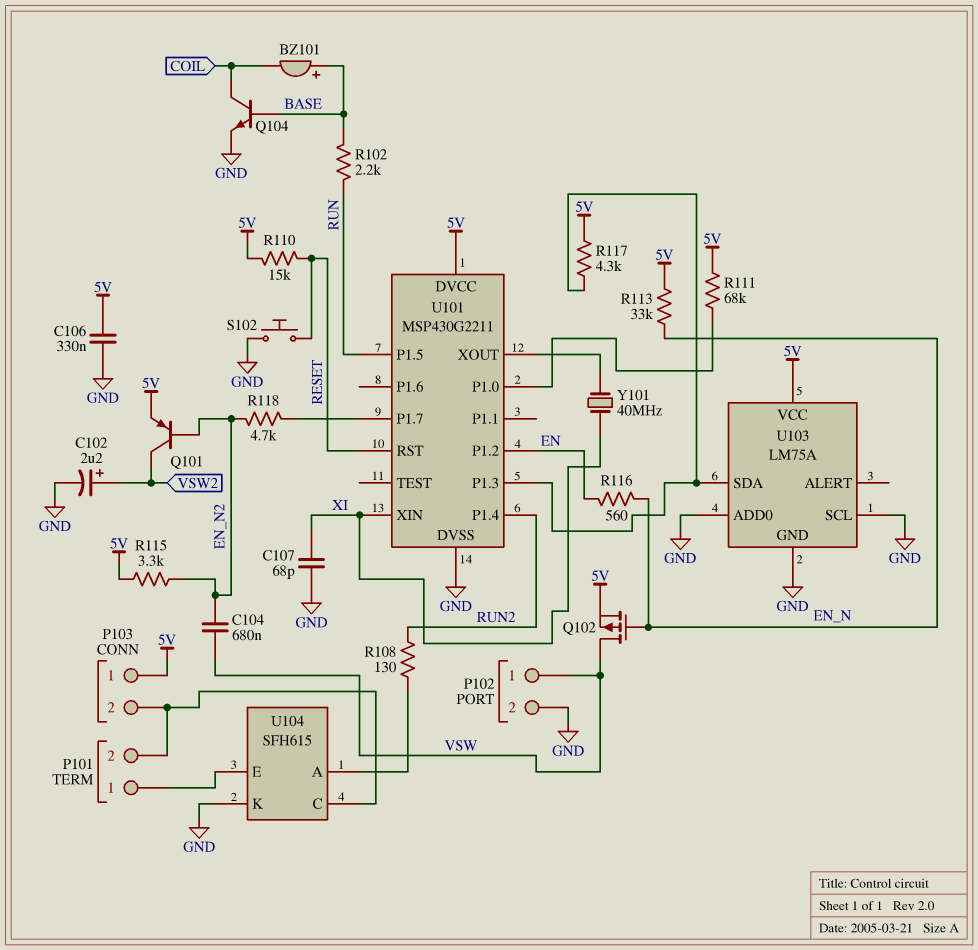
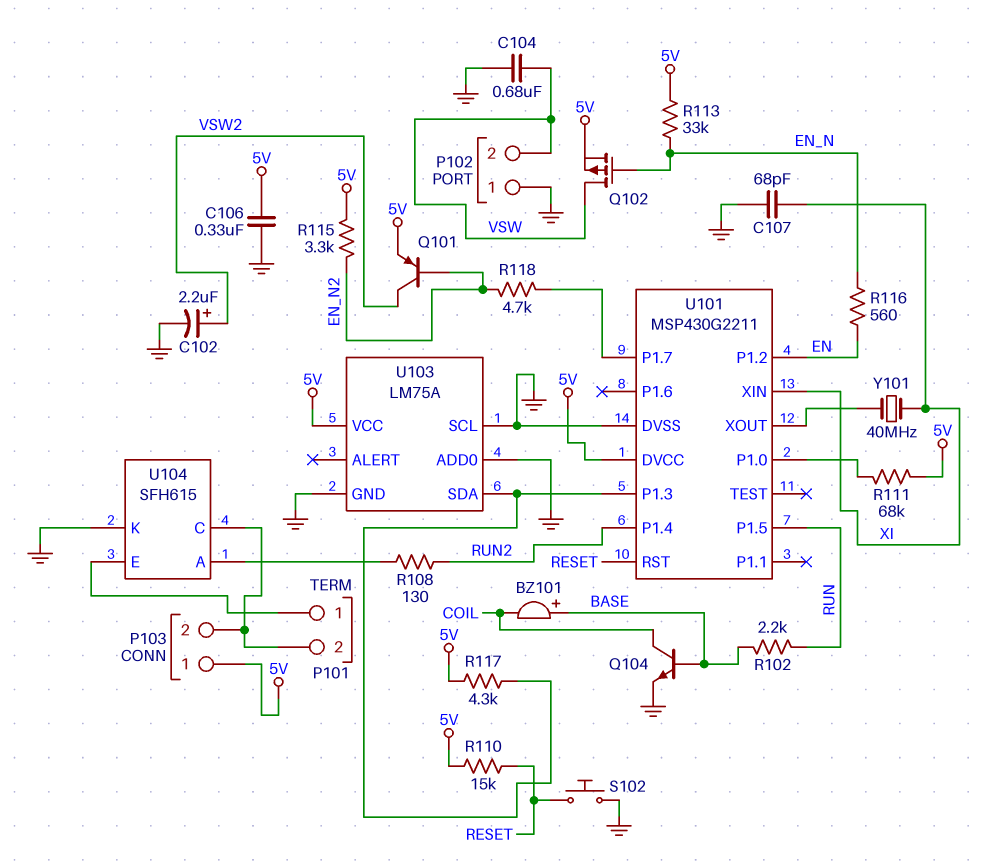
C104: 680nF (EN_N2, VSW) -> 680nF (GND, VSW)
P102 pin 1: VSW -> GND
P102 pin 2: GND -> VSW

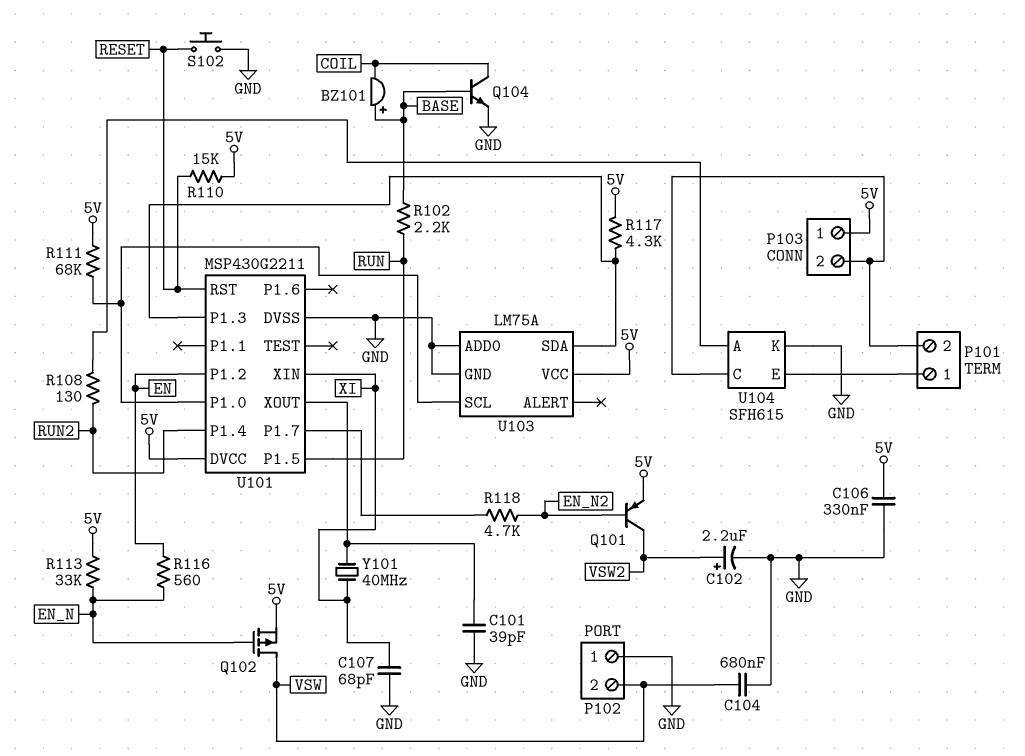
C101: none -> 39pF (GND, U101/XOUT)
R115: 3.3k (5V, EN_N2) -> none
U103 pin SCL: GND -> U101/P1.0

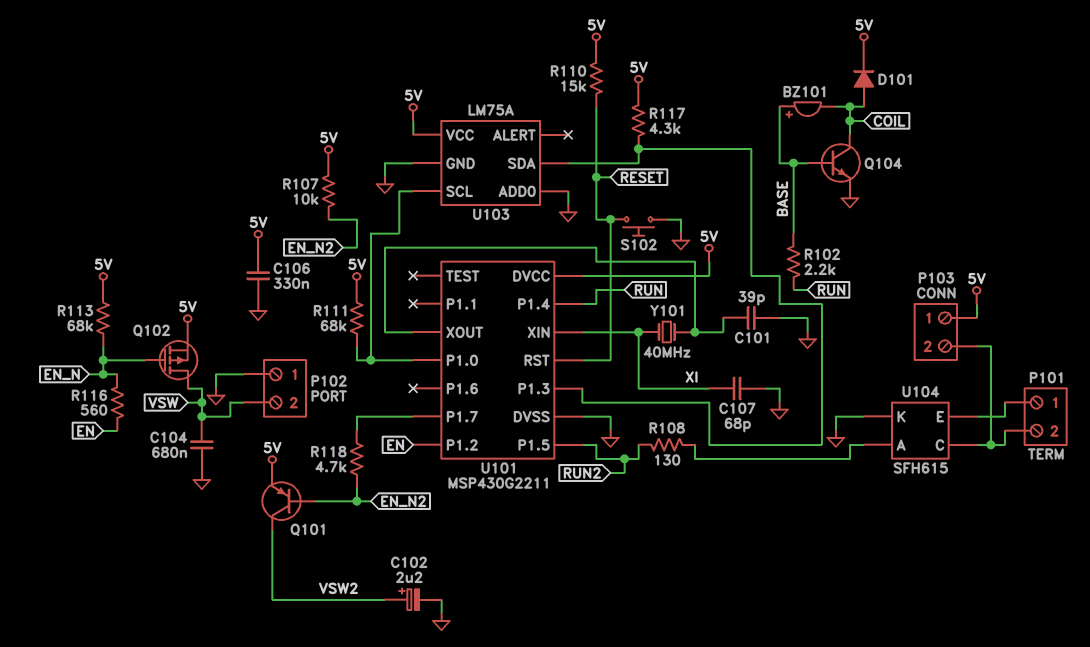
D101: none -> diode (A COIL, K 5V)
R107: none -> 10k (5V, EN_N2)
R113: 33k (5V, EN_N) -> 68k (5V, EN_N)
U101 pin P1.4: RUN2 -> RUN
U101 pin P1.5: RUN -> RUN2

